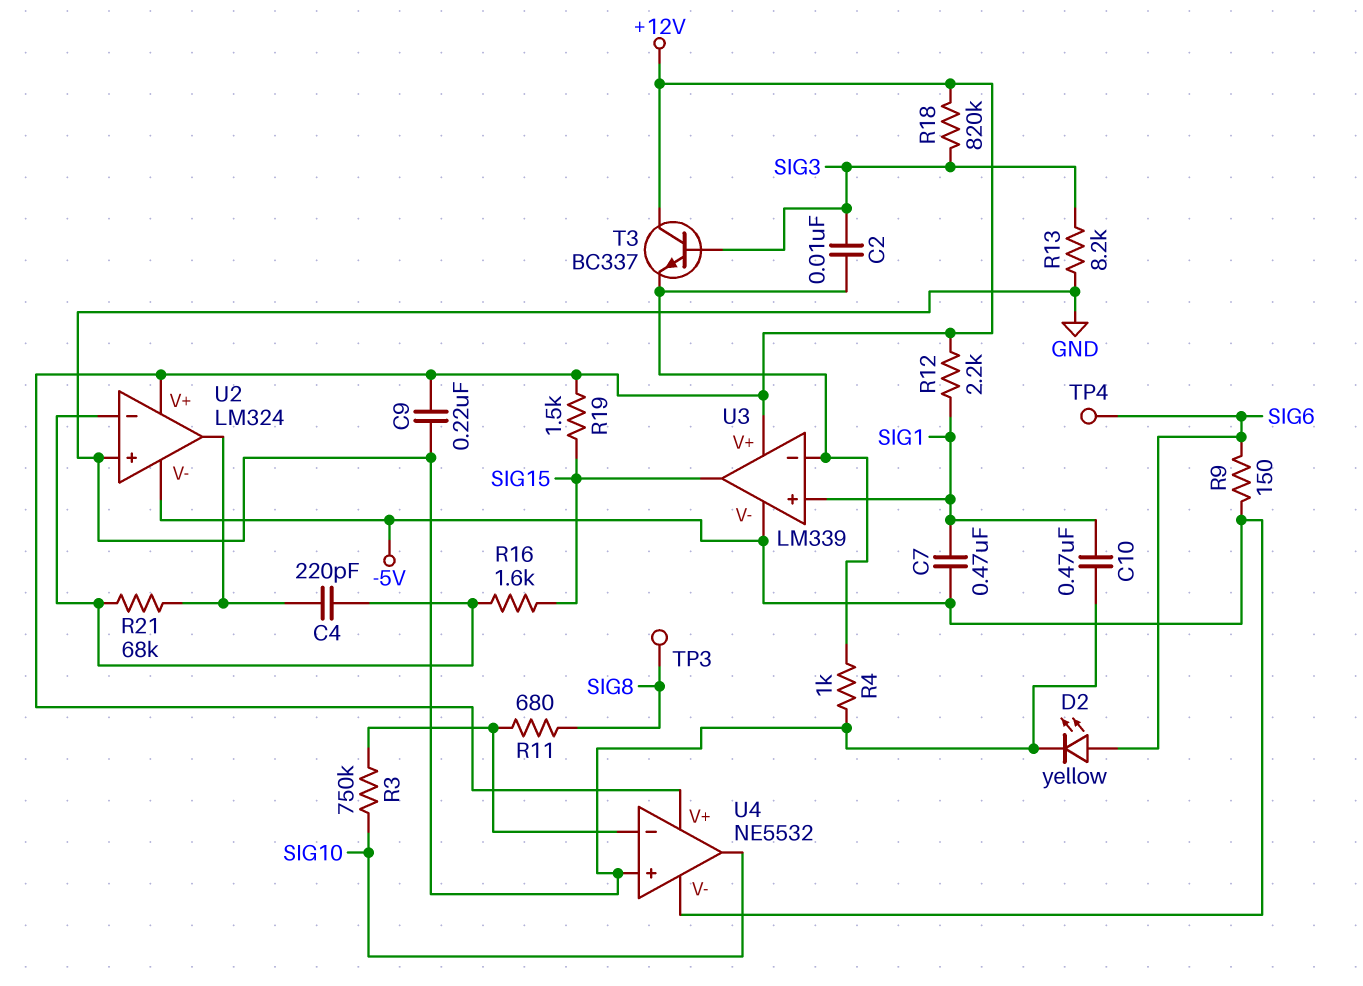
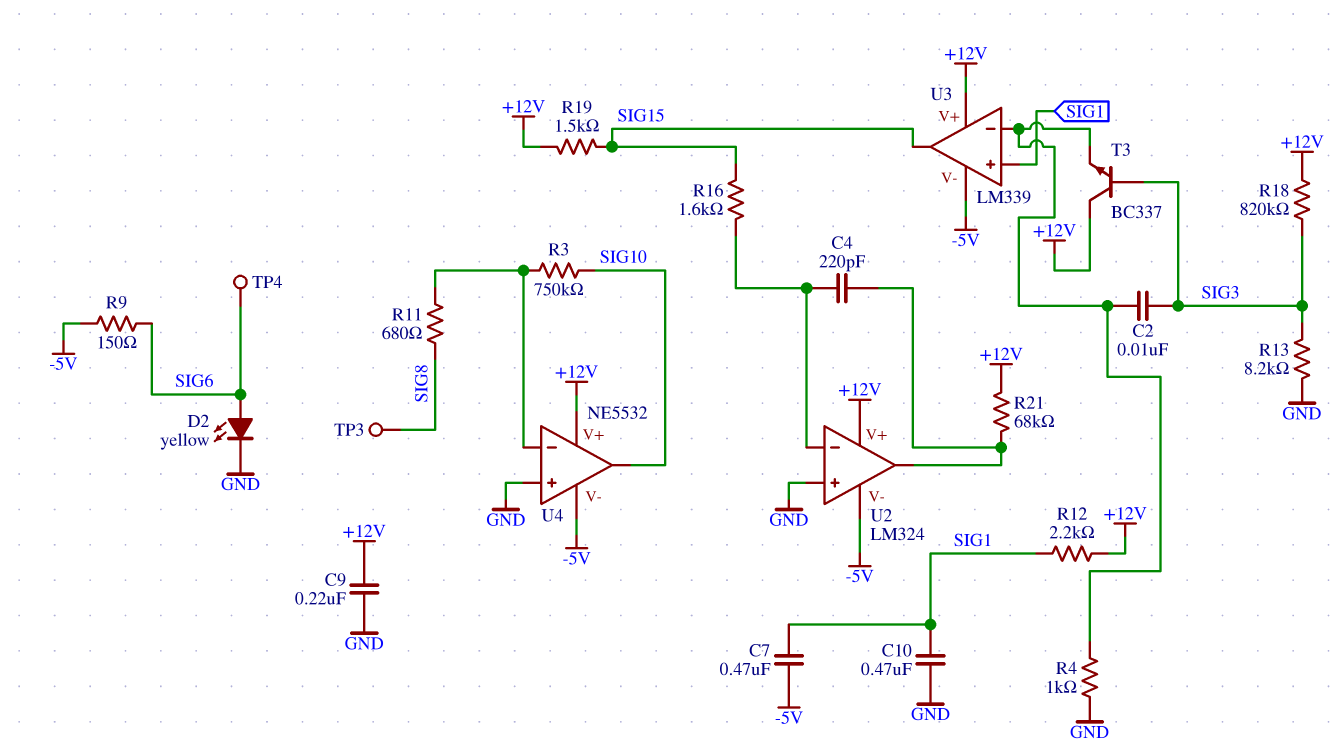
R21: 68k (U2/in-, U2/out) -> 68k (+12V, U2/out)

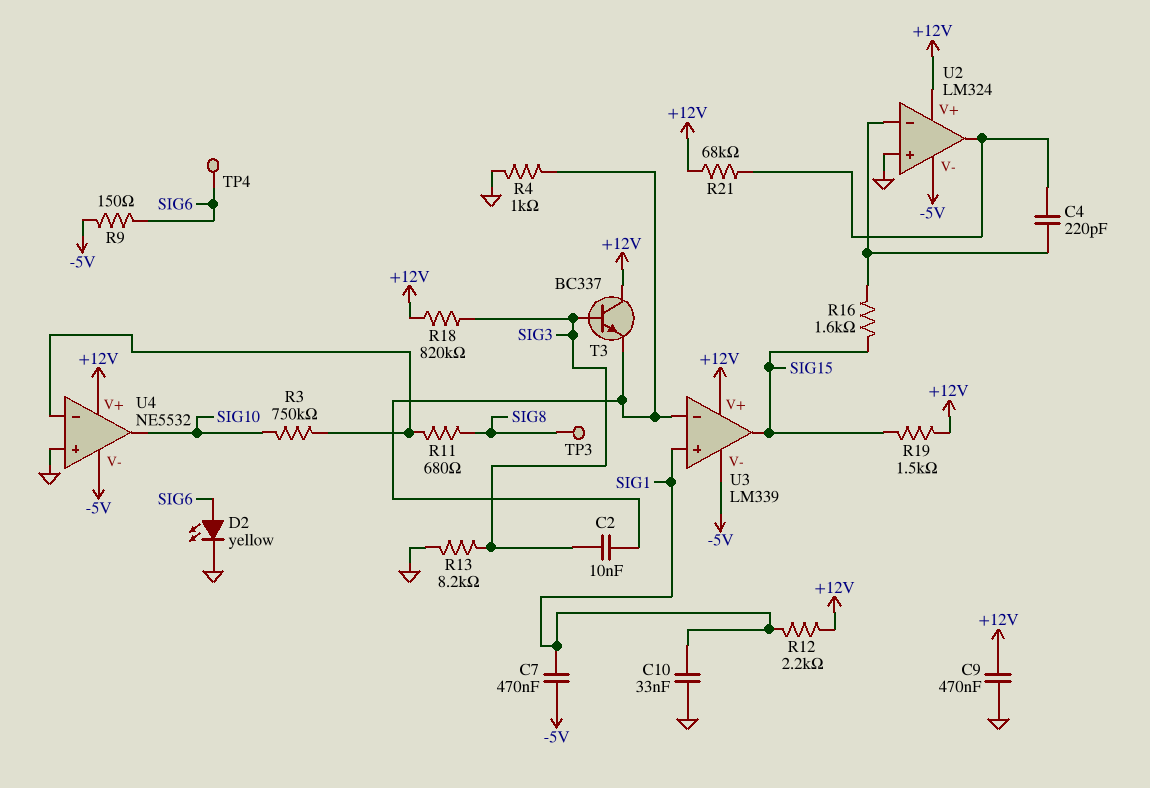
C9: 220nF (+12V, GND) -> 470nF (+12V, GND)
C10: 470nF (GND, SIG1) -> 33nF (GND, SIG1)

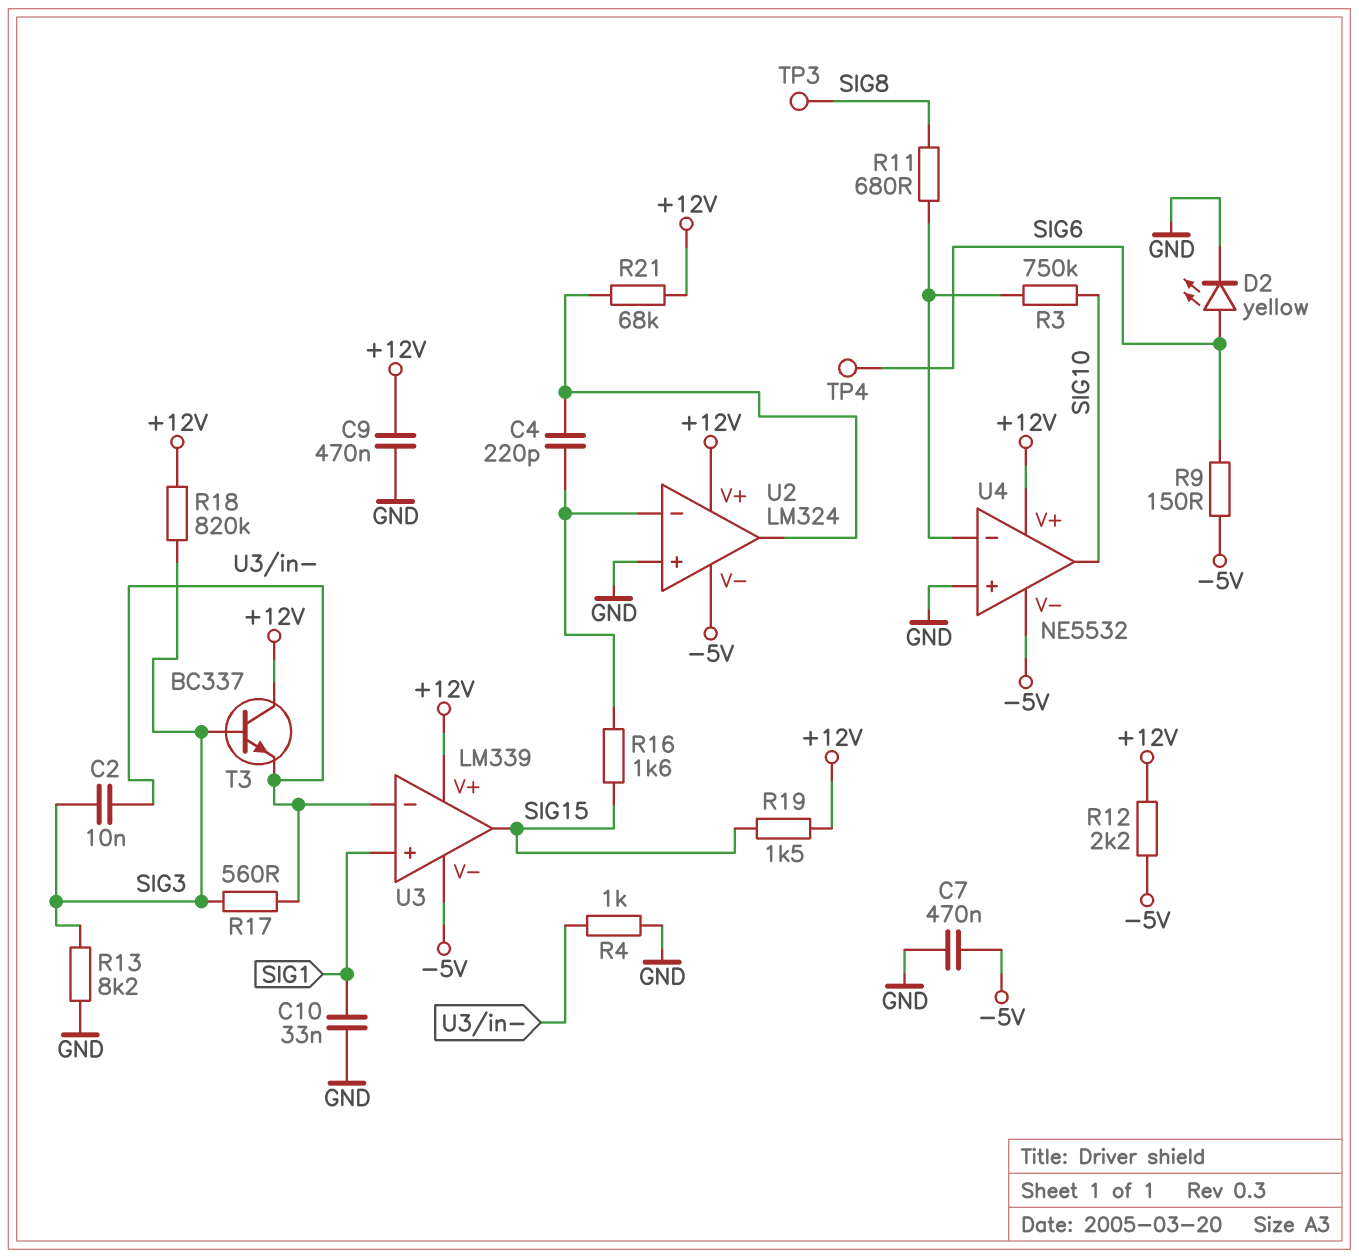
C7: 470nF (-5V, SIG1) -> 470nF (-5V, GND)
R12: 2.2k (+12V, SIG1) -> 2.2k (+12V, -5V)
R17: none -> 560 (SIG3, U3/in-)

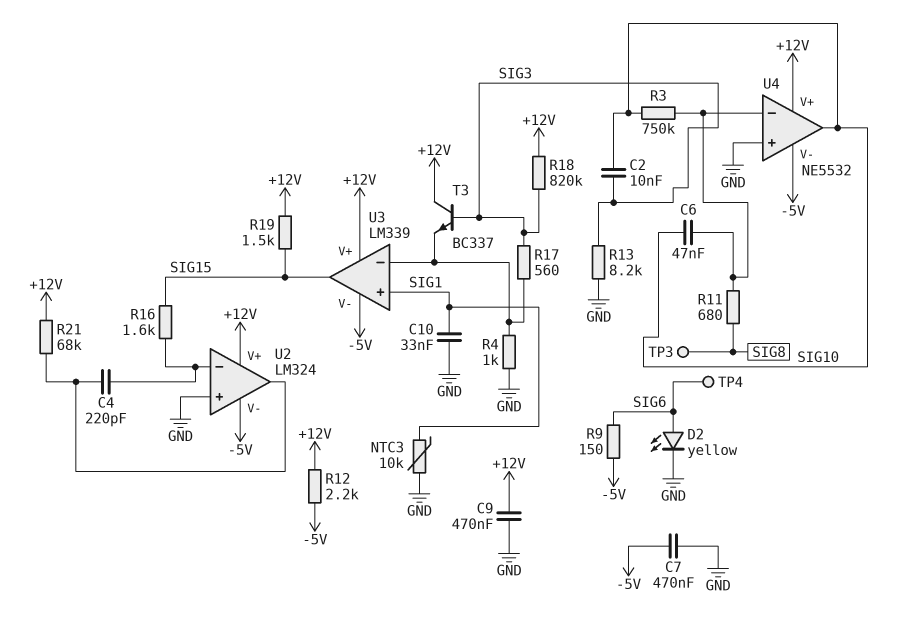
C2: 10nF (SIG3, U3/in-) -> 10nF (SIG3, SIG10)
C6: none -> 47nF (SIG10, U4/in-)
NTC3: none -> 10k (GND, SIG1)

